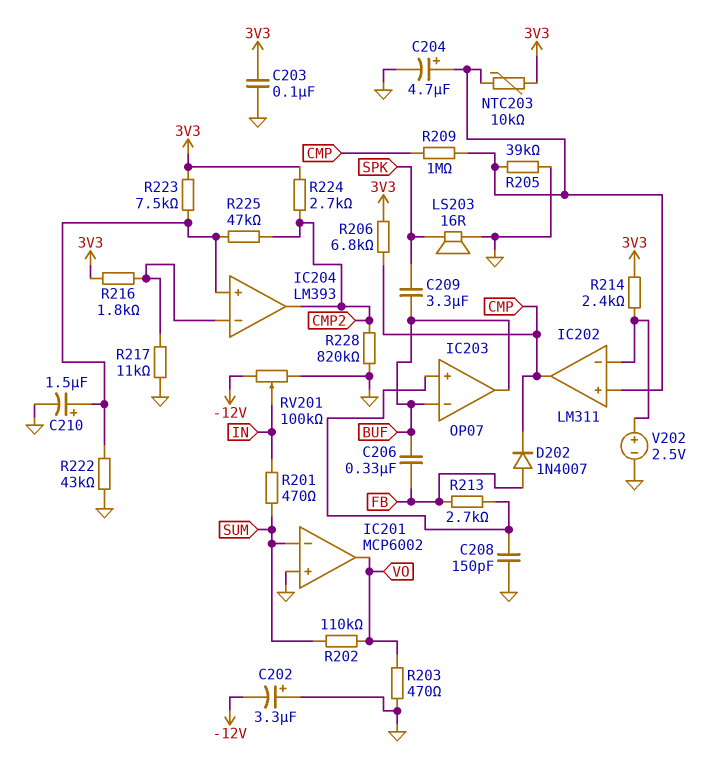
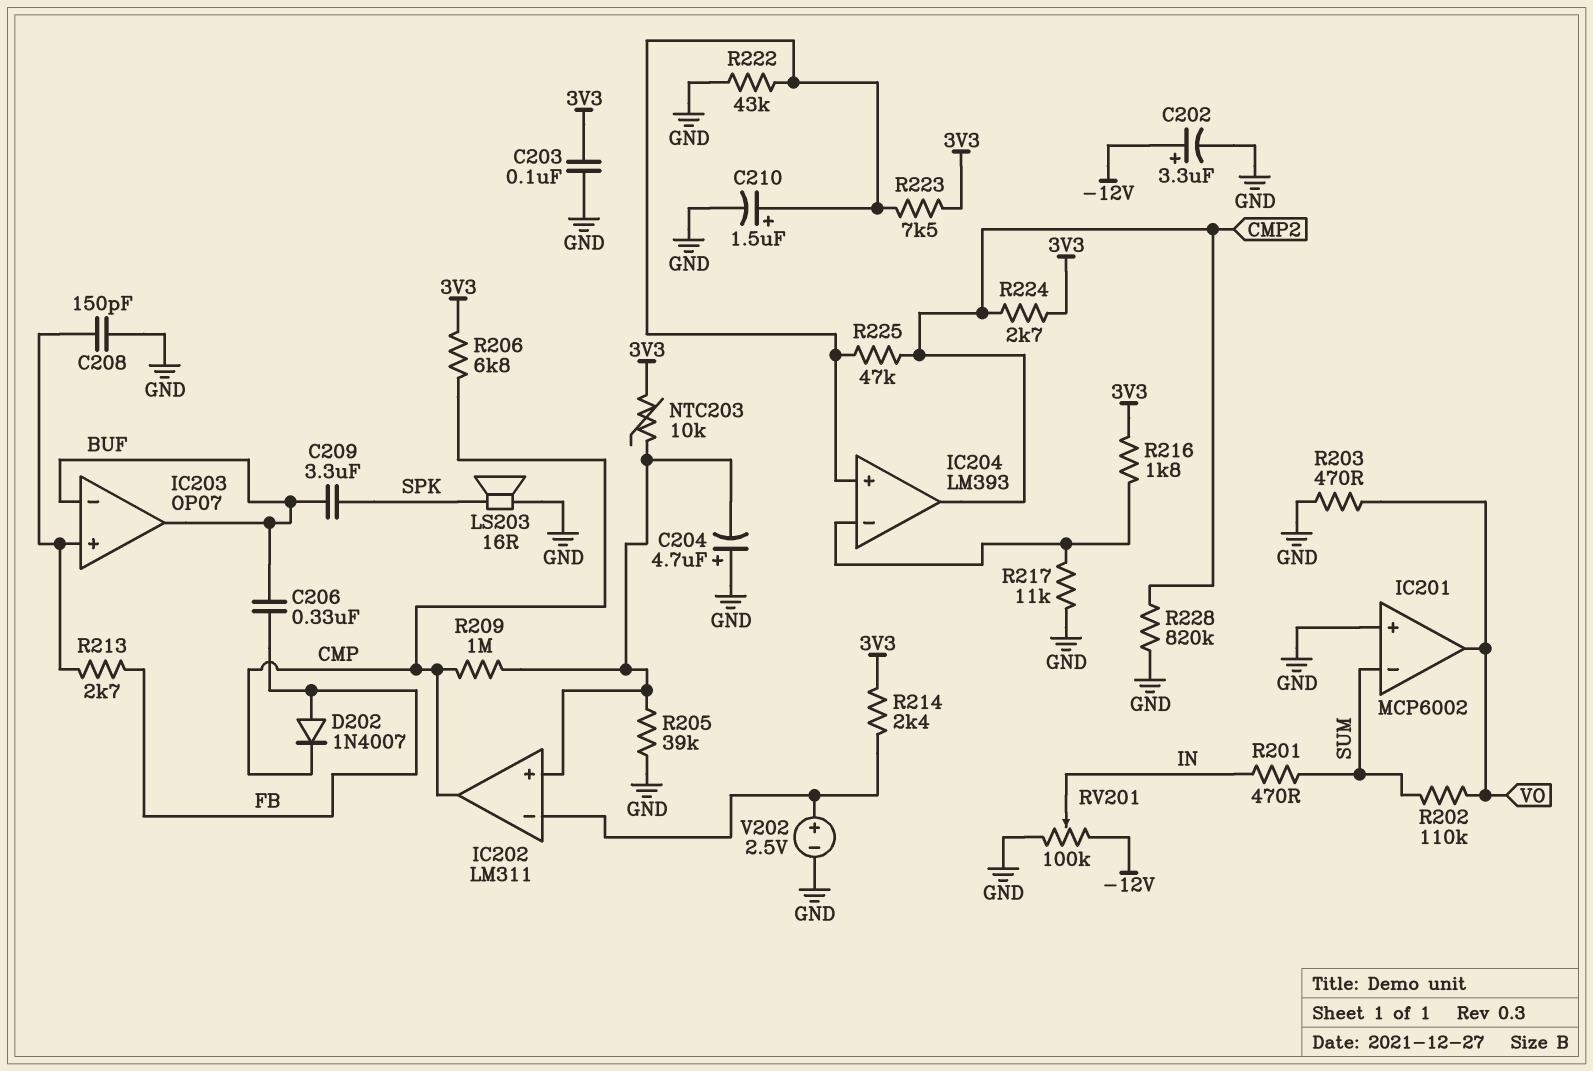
C202: 3.3uF (plus GND, minus -12V) -> 3.3uF (plus -12V, minus GND)
C204: 4.7uF (plus IC202/in+, minus GND) -> 4.7uF (plus GND, minus IC202/in+)

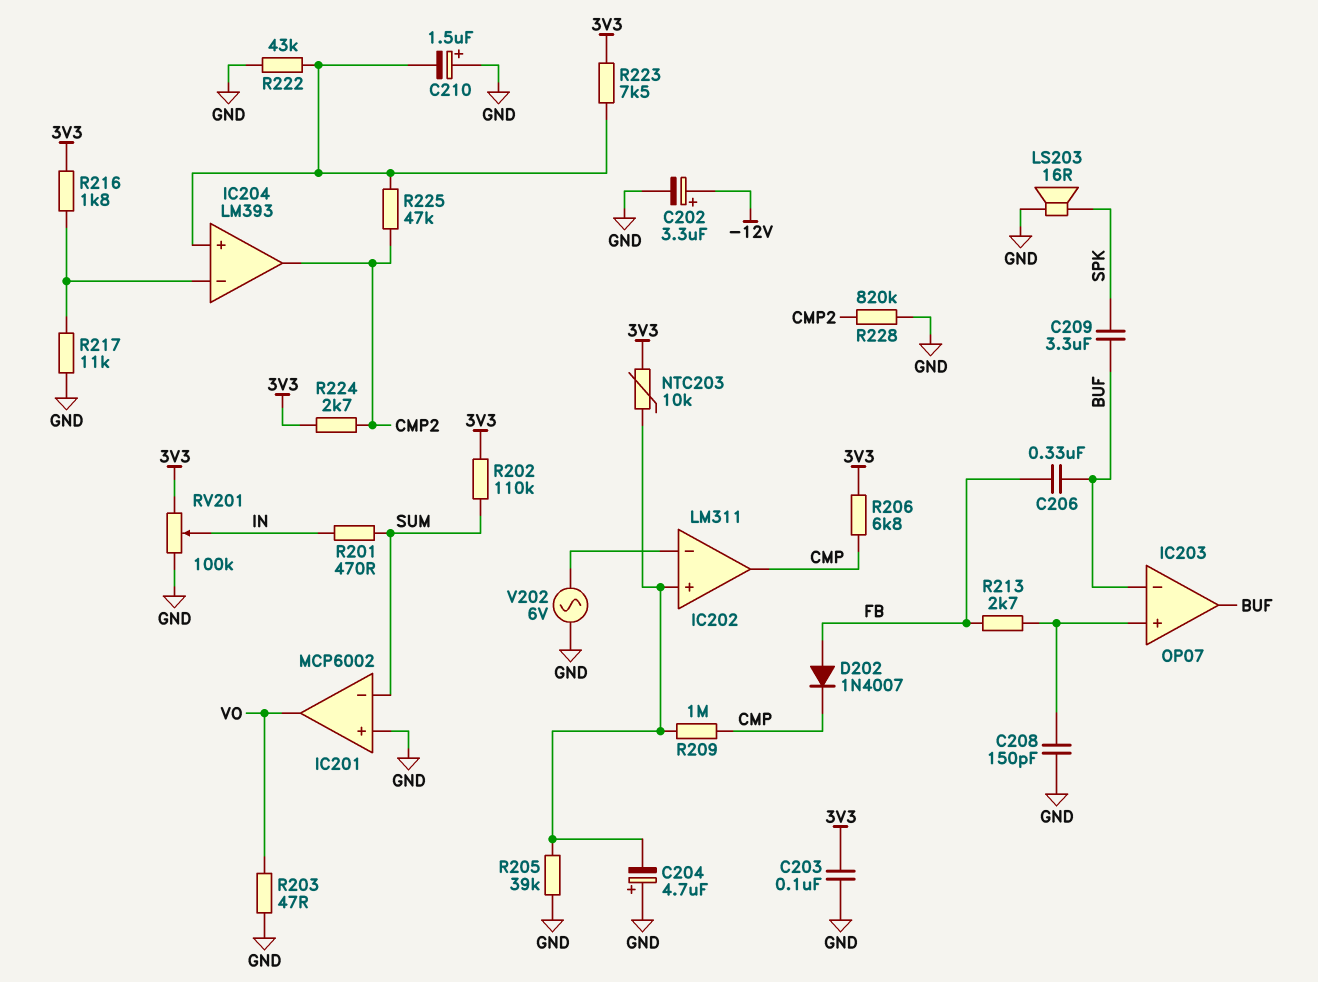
C210: 1.5uF (plus IC204/in+, minus GND) -> 1.5uF (plus GND, minus IC204/in+)
R202: 110k (SUM, VO) -> 110k (3V3, SUM)
R203: 470 (GND, VO) -> 47 (GND, VO)
R214: 2.4k (3V3, IC202/in-) -> none
RV201: 100k (-12V, GND, wiper IN) -> 100k (3V3, GND, wiper IN)
V202: 2.5V (plus IC202/in-, minus GND) -> AC 6V (GND, IC202/in-)

